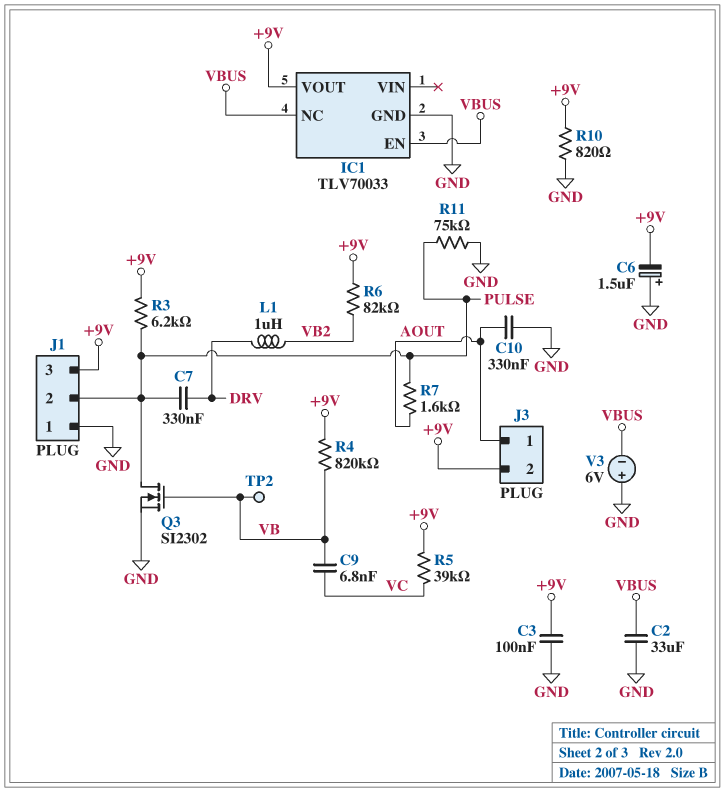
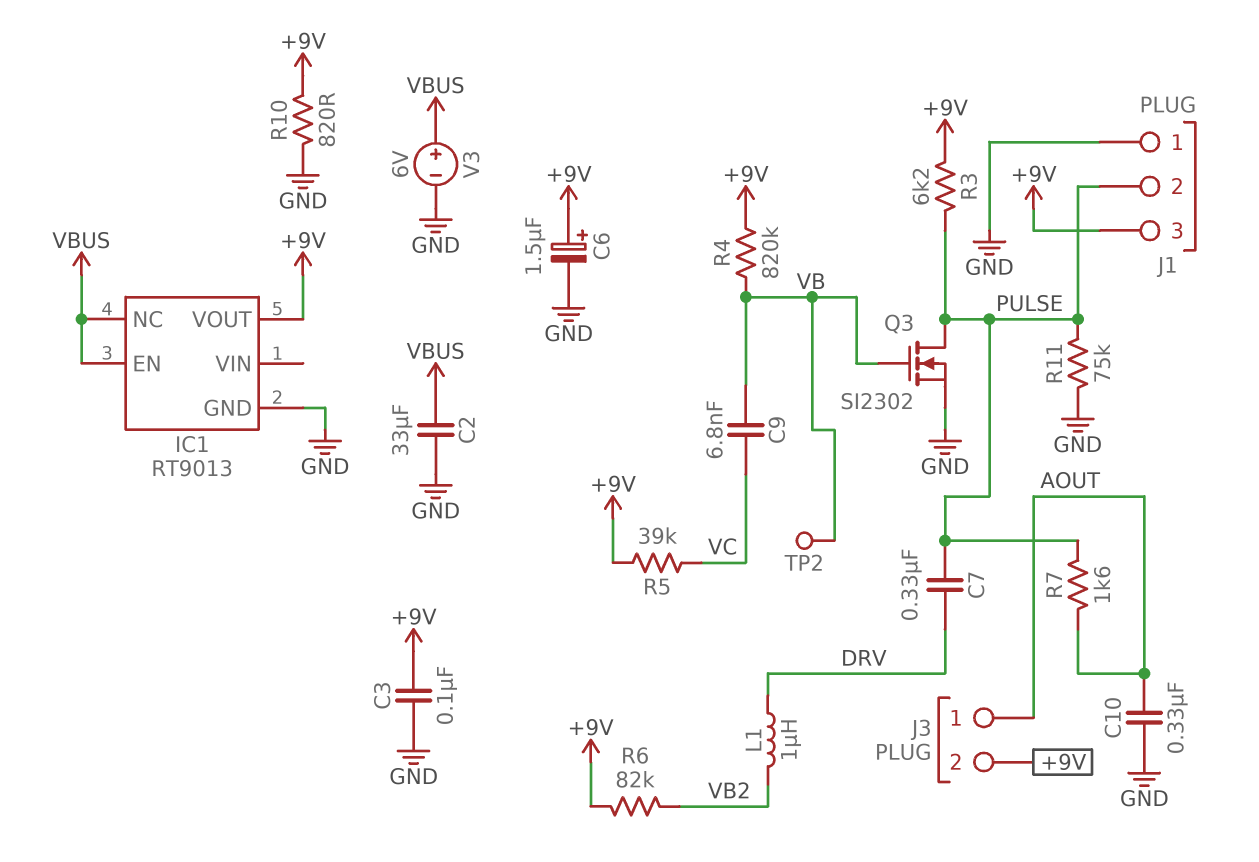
C6: 1.5uF (plus GND, minus +9V) -> 1.5uF (plus +9V, minus GND)
IC1: TLV70033 -> RT9013
V3: 6V (plus GND, minus VBUS) -> 6V (plus VBUS, minus GND)

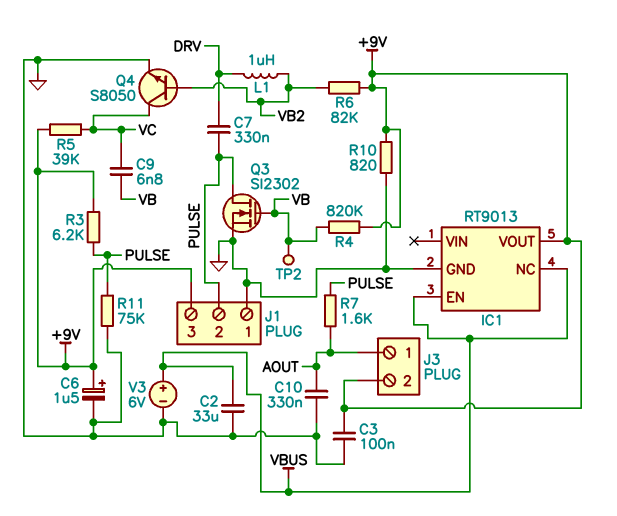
Q4: none -> NPN S8050 (B VB2, C VC, E GND)

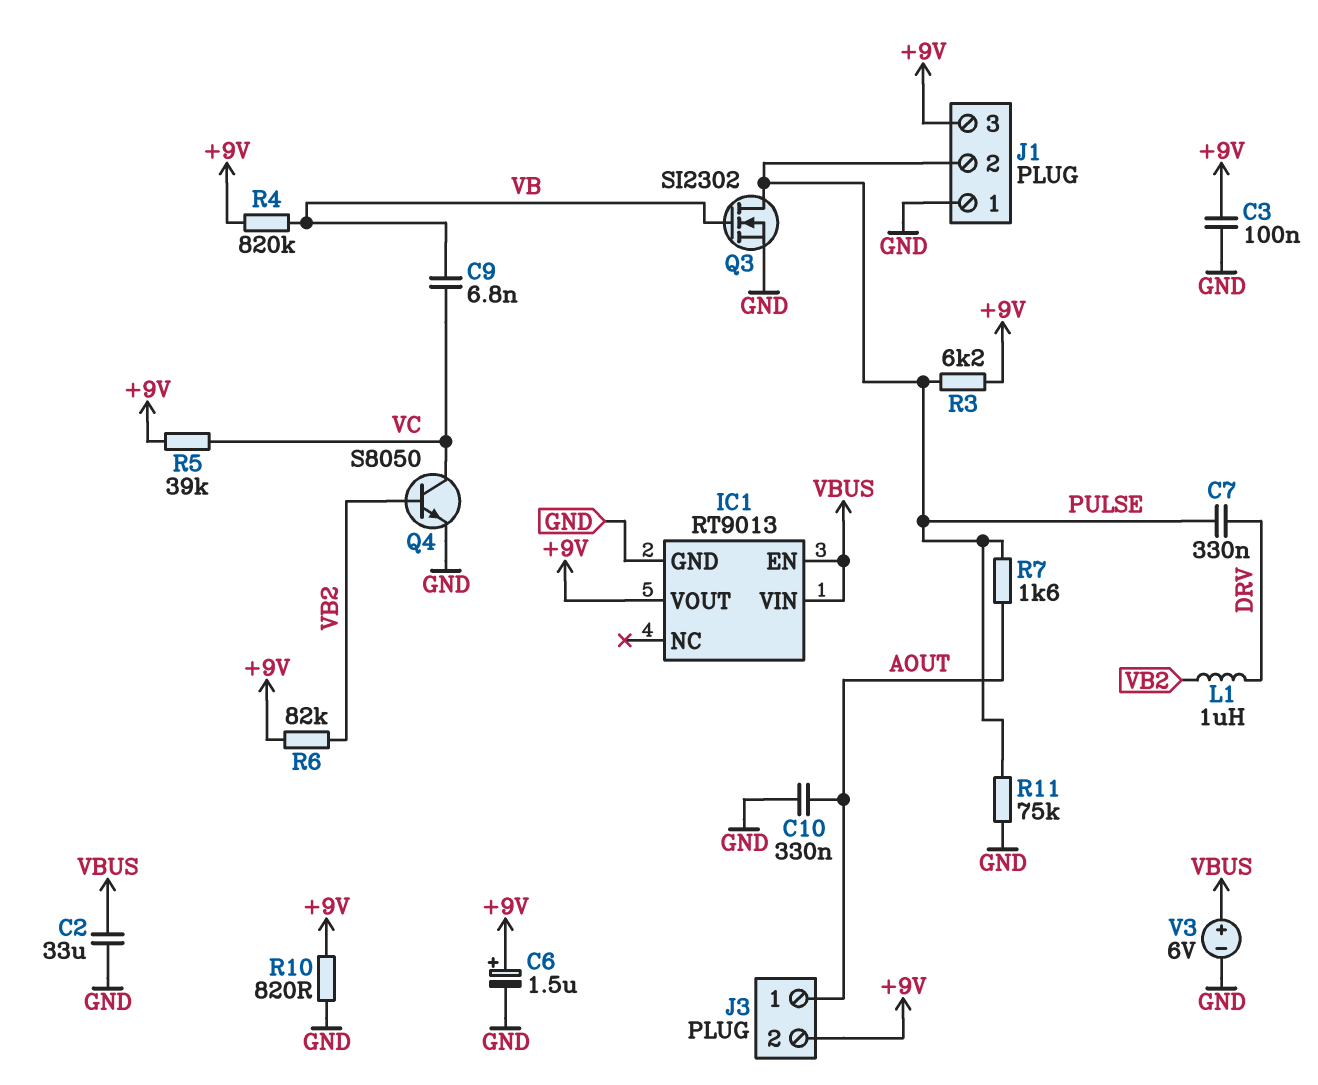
IC1 pin NC: VBUS -> none
IC1 pin VIN: none -> VBUS
TP2: test point (VB) -> none

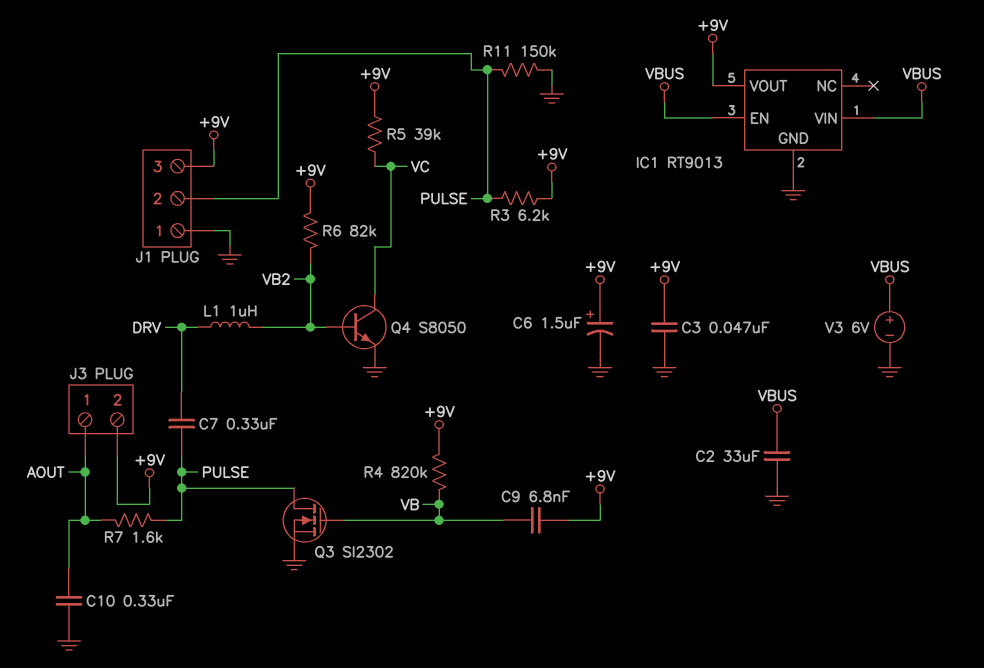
C3: 100nF (+9V, GND) -> 47nF (+9V, GND)
C9: 6.8nF (VB, VC) -> 6.8nF (+9V, VB)
R10: 820 (+9V, GND) -> none
R11: 75k (GND, PULSE) -> 150k (GND, PULSE)

